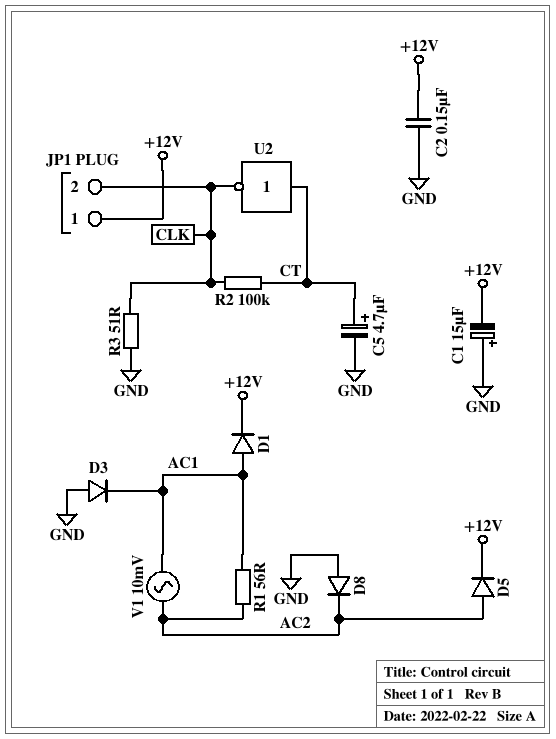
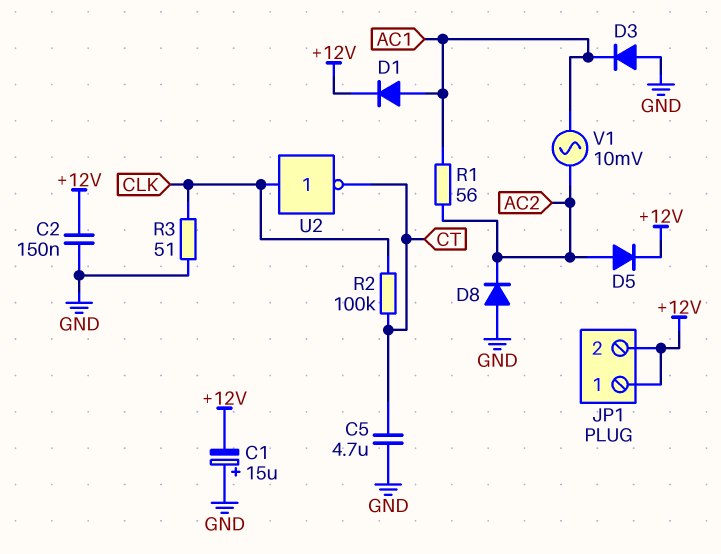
C5: 4.7uF (plus CT, minus GND) -> 4.7uF (CT, GND)
JP1 pin 2: CLK -> +12V
U2: NOT (in CT, out CLK) -> NOT (in CLK, out CT)

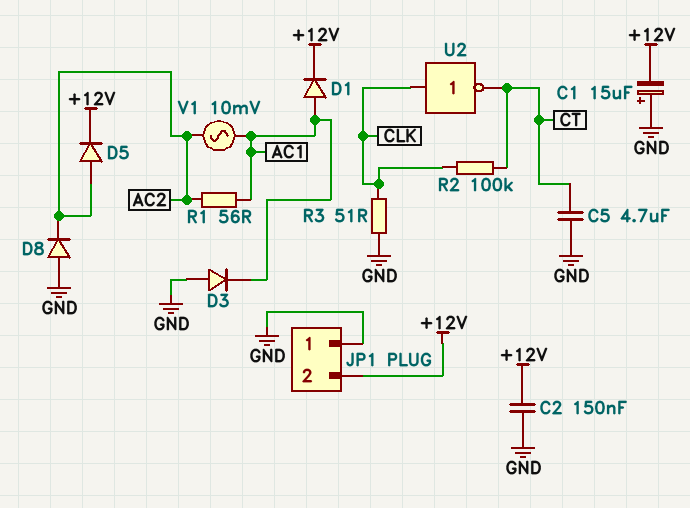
JP1 pin 1: +12V -> GND

